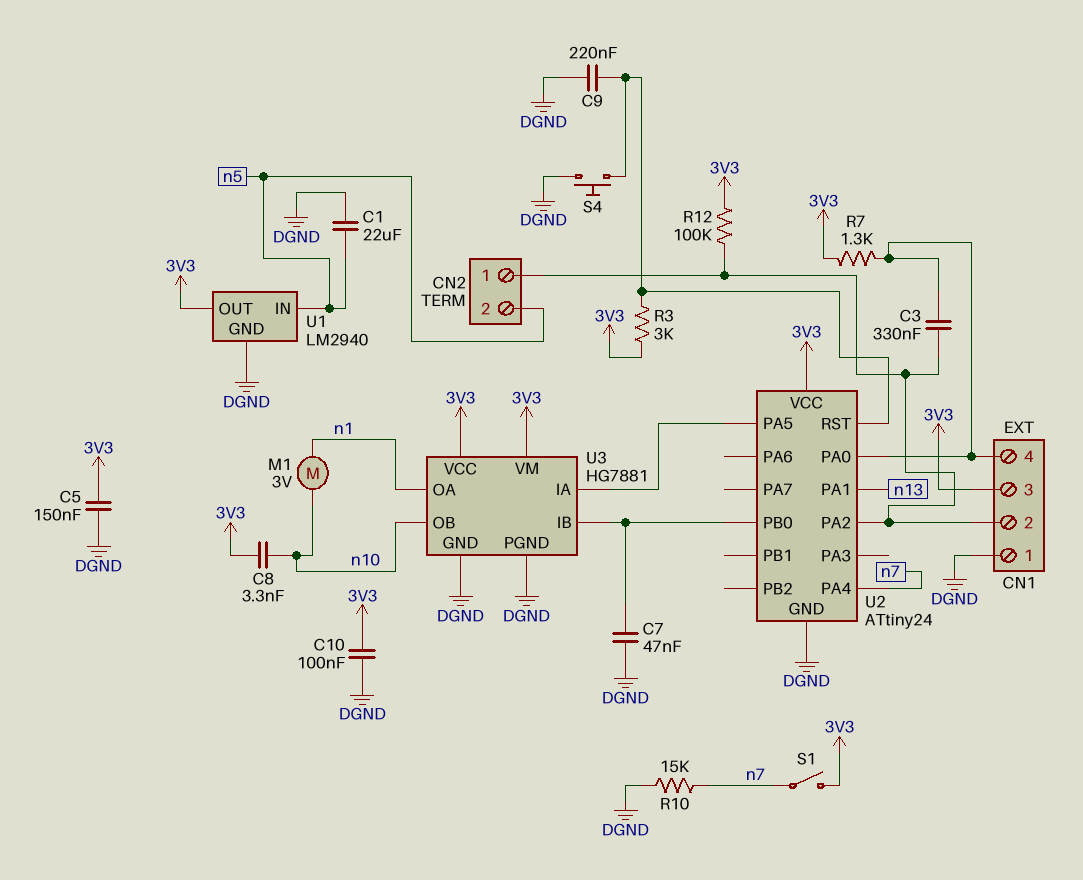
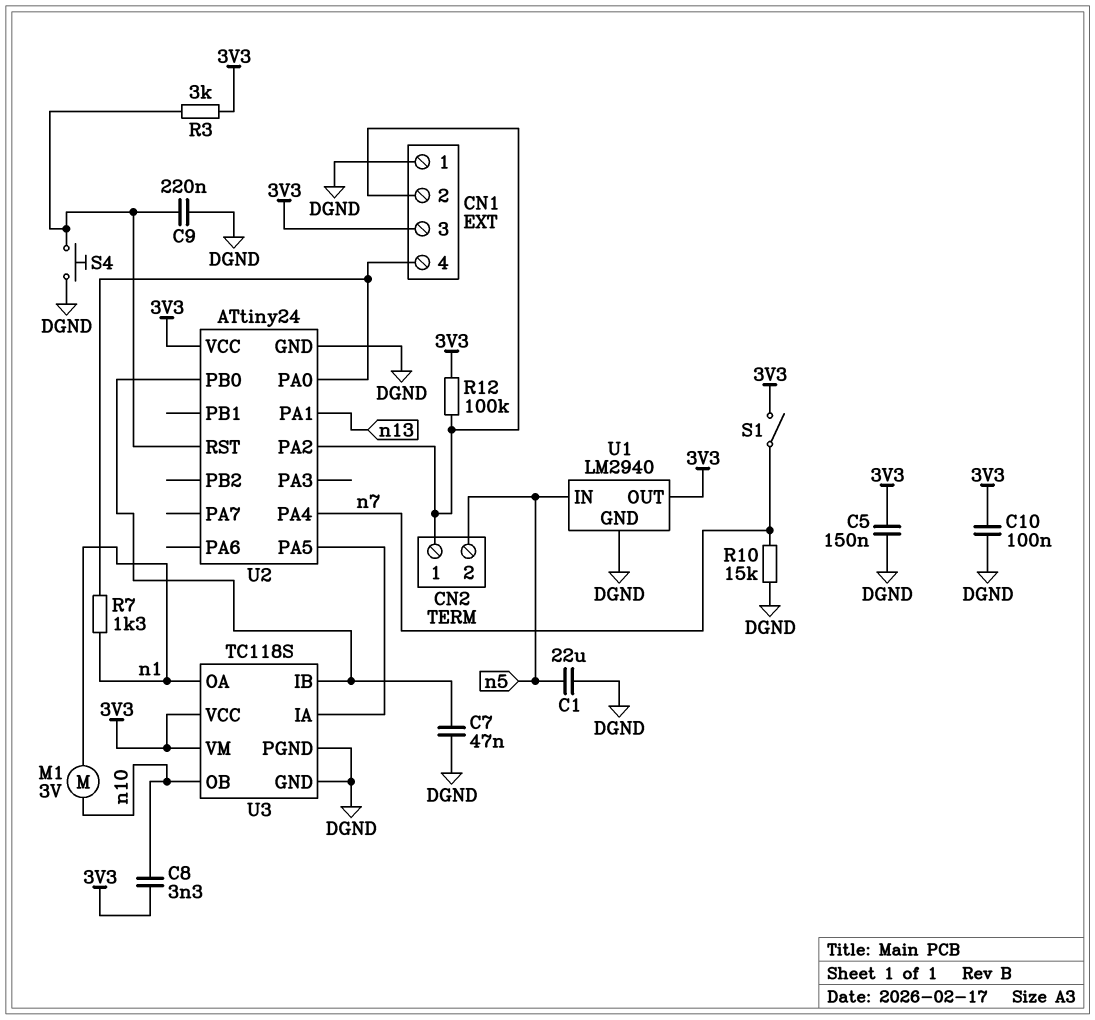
C3: 330nF (CN1/2, CN1/4) -> none
R7: 1.3k (3V3, CN1/4) -> 1.3k (CN1/4, n1)
U3: HG7881 -> TC118S

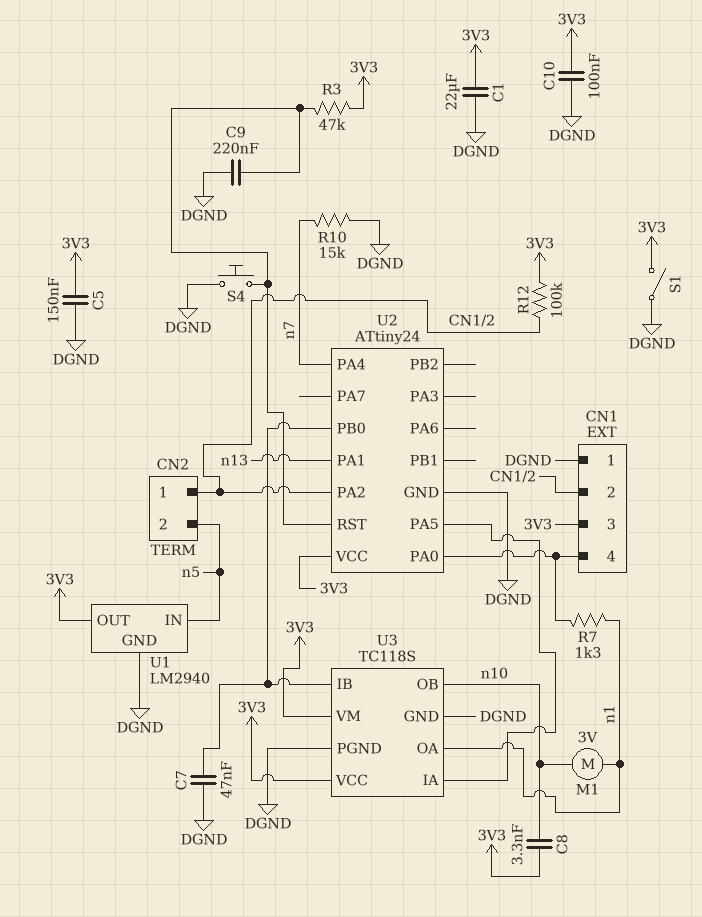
C1: 22uF (DGND, n5) -> 22uF (3V3, DGND)
R3: 3k (3V3, U2/RST) -> 47k (3V3, U2/RST)
S1: switch (3V3, n7) -> switch (3V3, DGND)

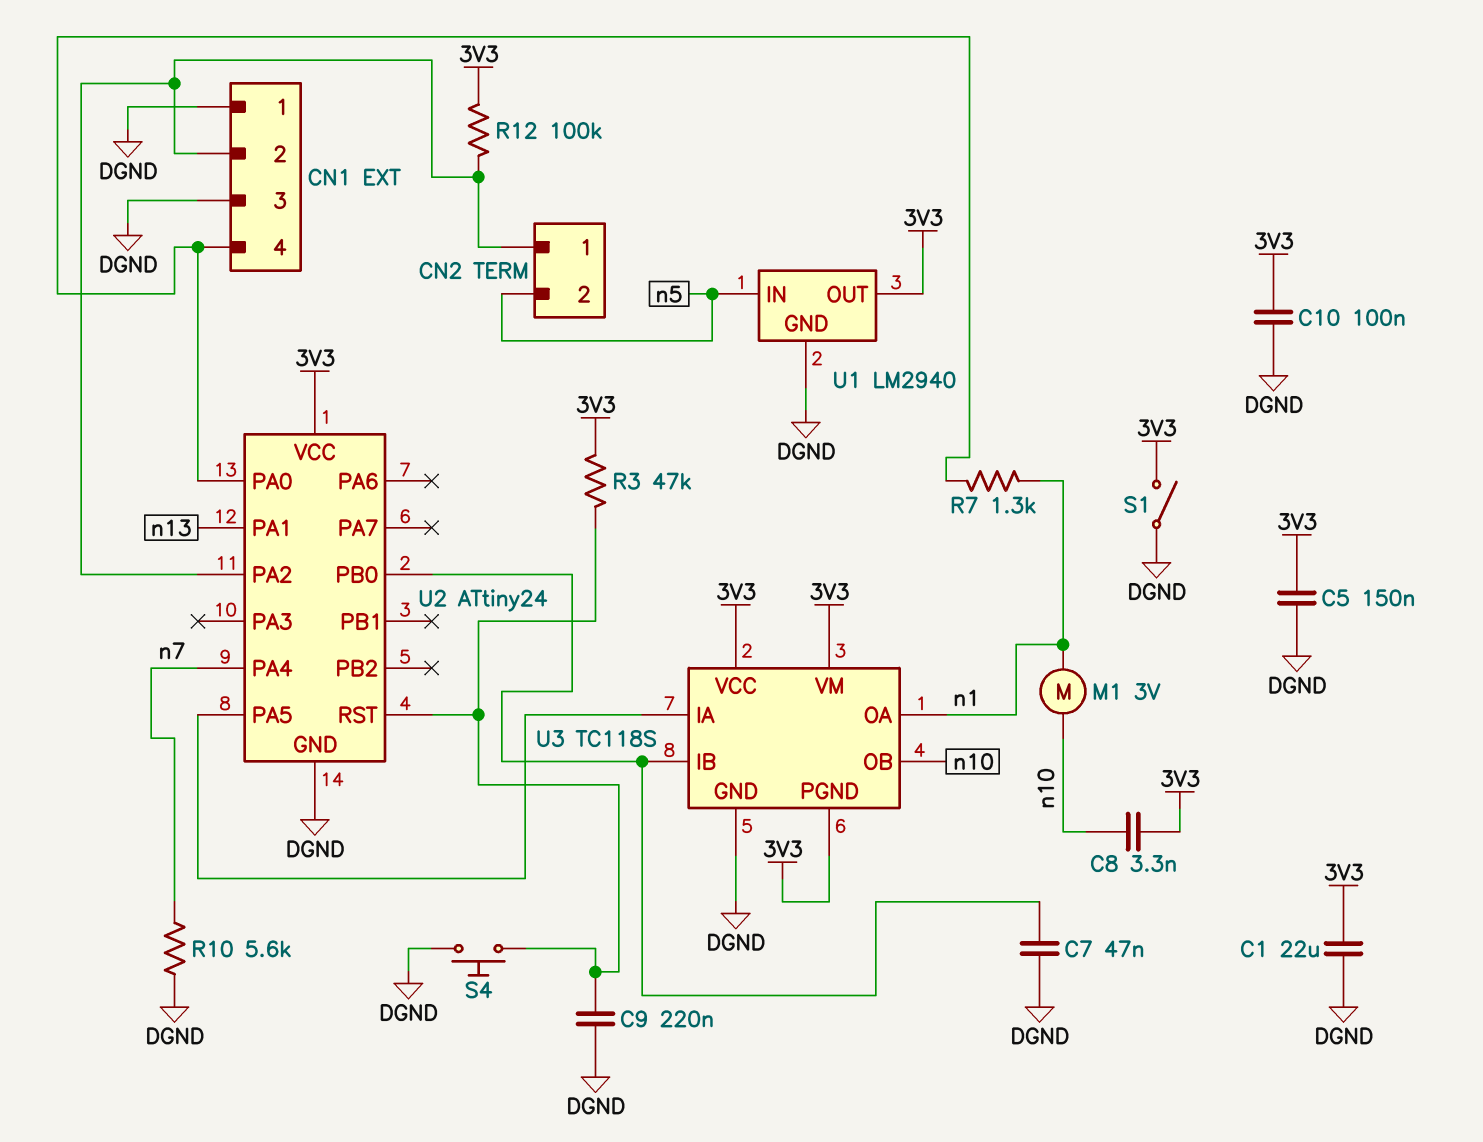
CN1 pin 3: 3V3 -> DGND
R10: 15k (DGND, n7) -> 5.6k (DGND, n7)
U3 pin PGND: DGND -> 3V3

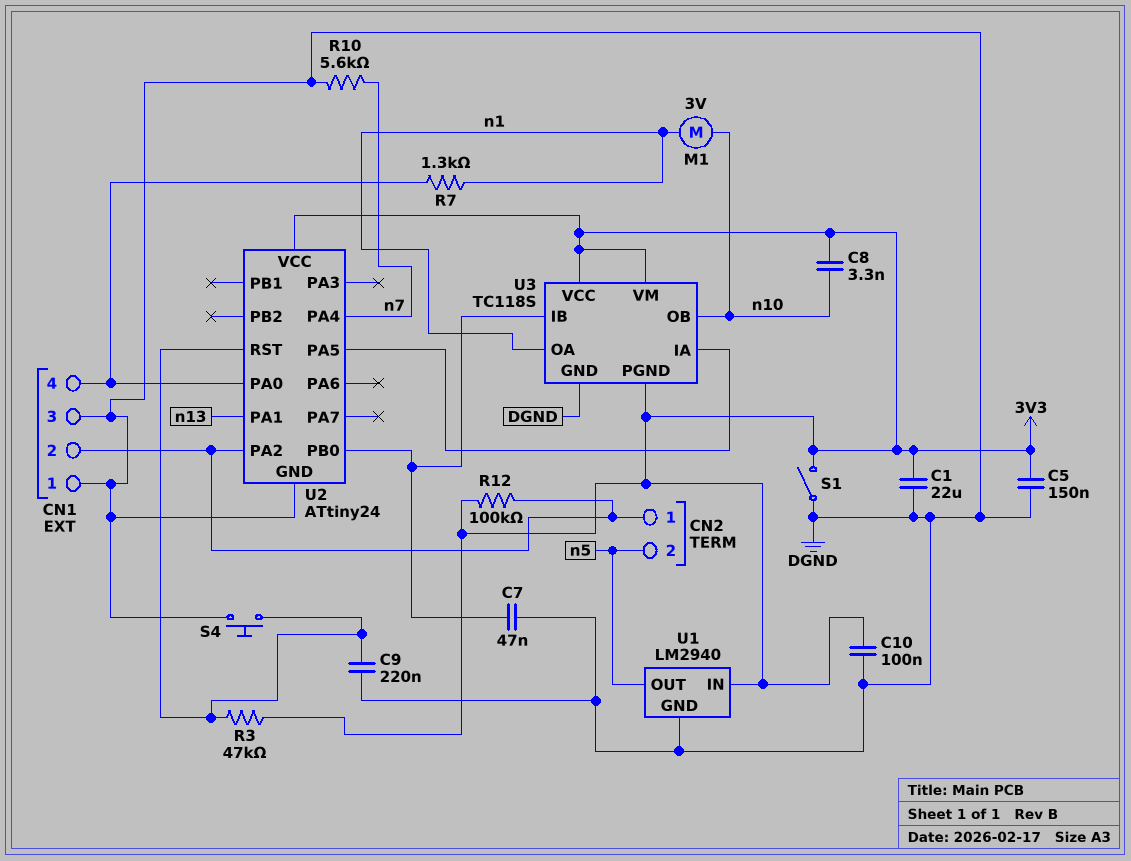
U1 pin IN: n5 -> 3V3
U1 pin OUT: 3V3 -> n5

